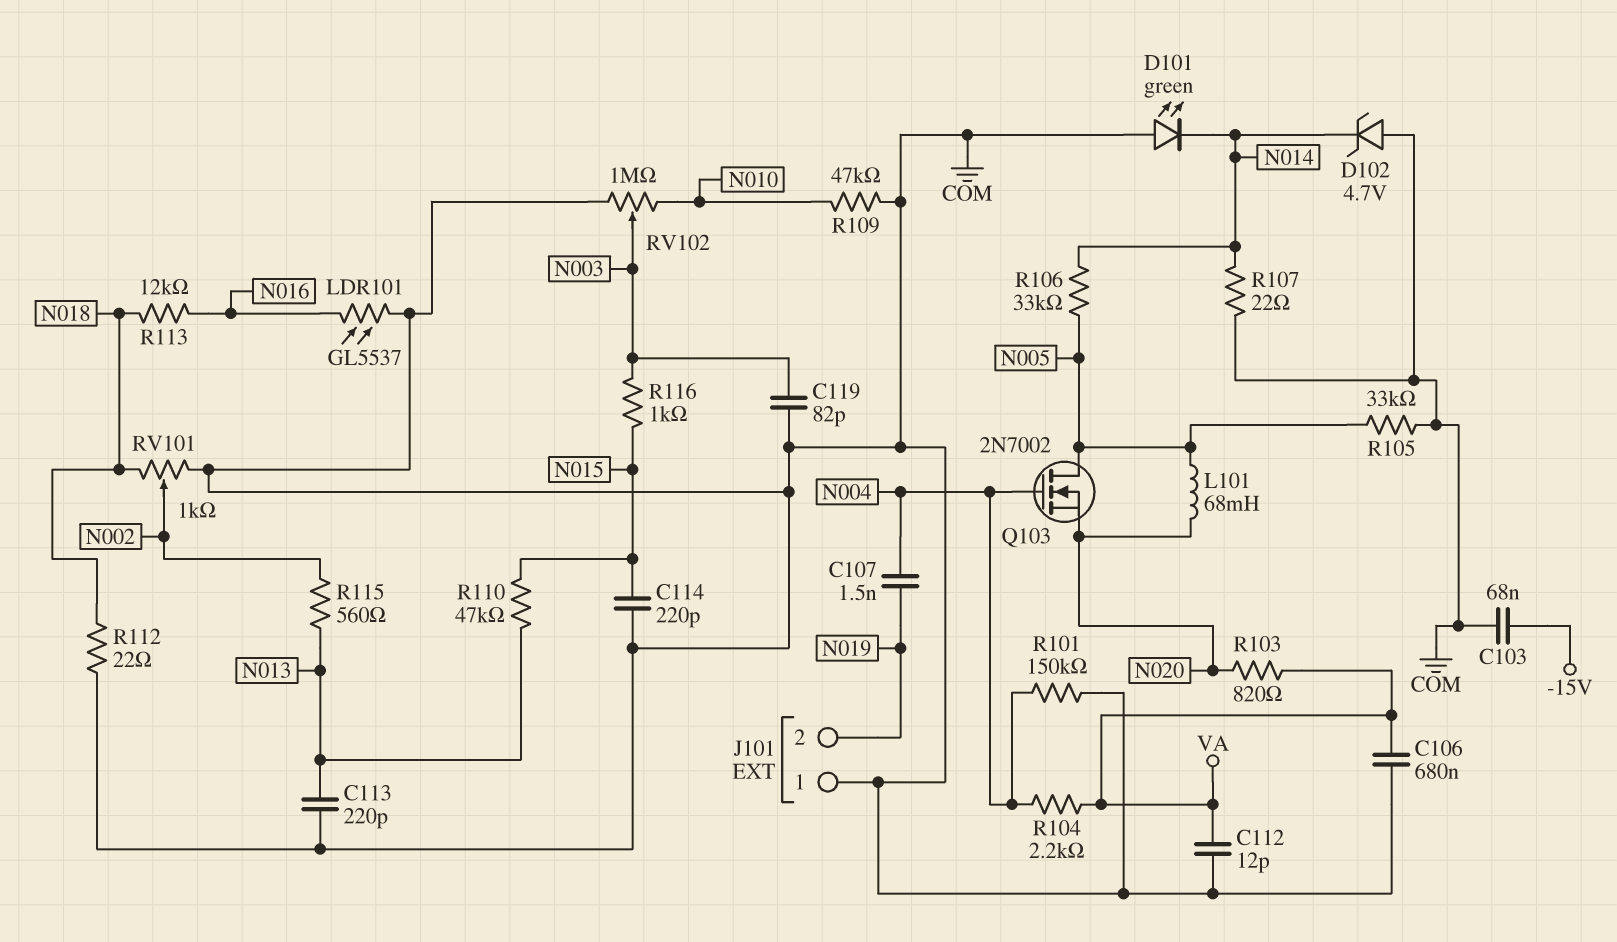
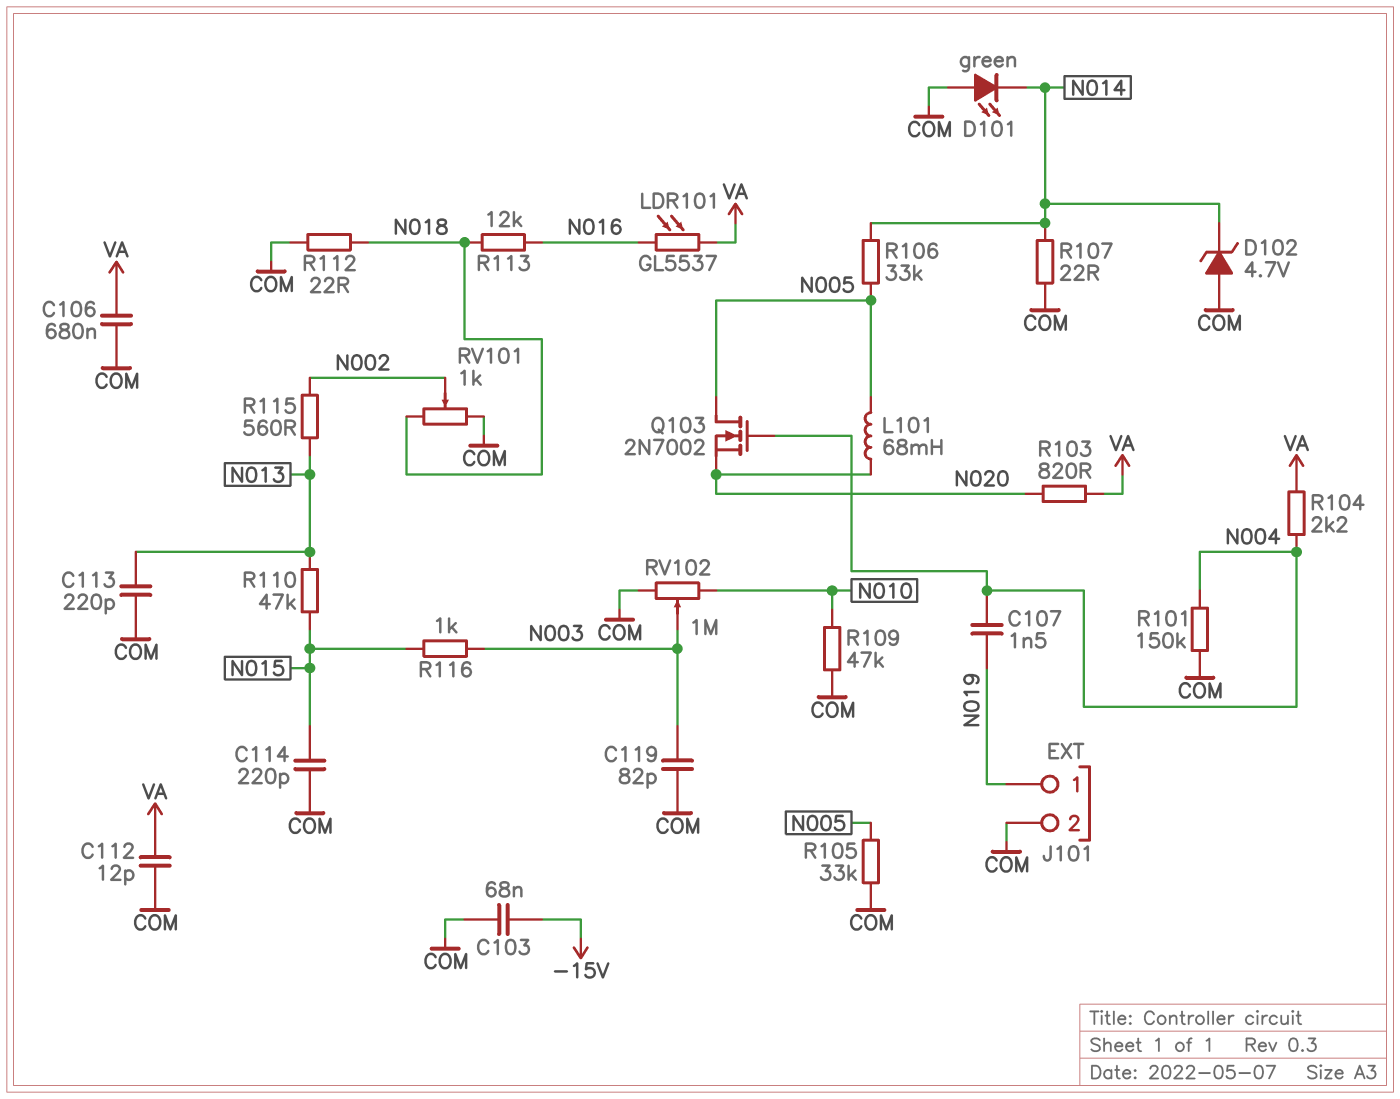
J101 pin 1: COM -> N019
J101 pin 2: N019 -> COM
LDR101: GL5537 (COM, N016) -> GL5537 (N016, VA)

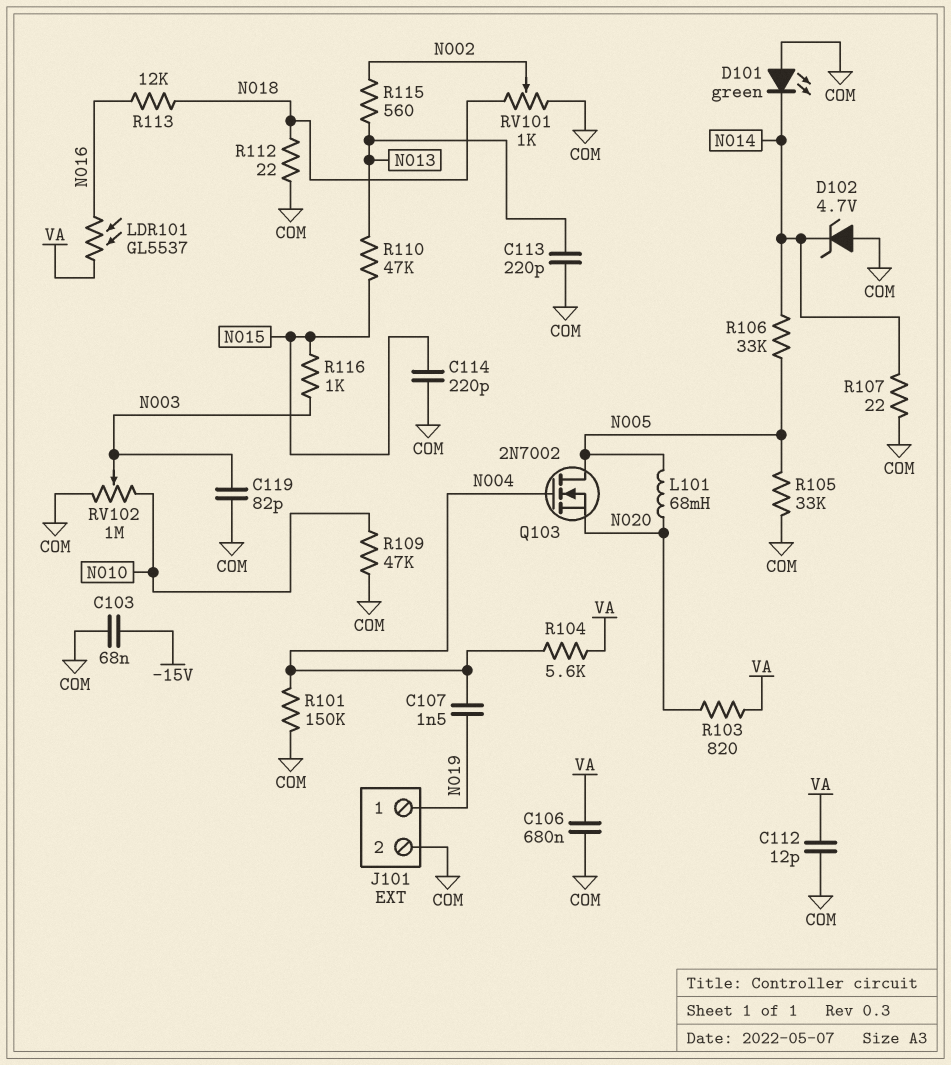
R104: 2.2k (N004, VA) -> 5.6k (N004, VA)

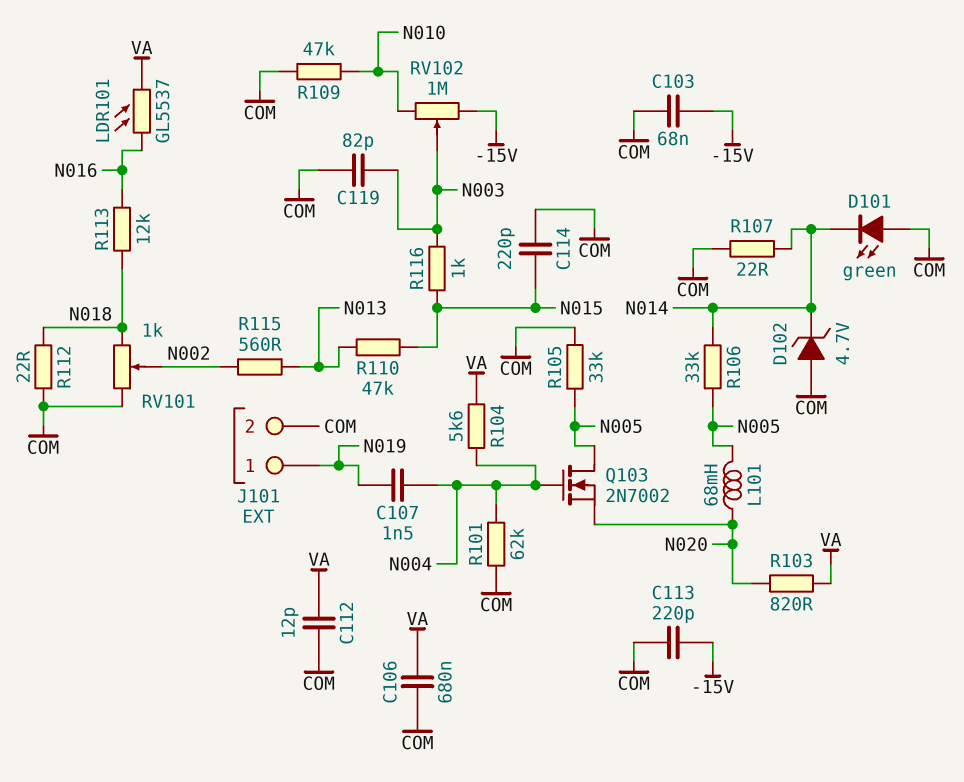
C113: 220pF (COM, N013) -> 220pF (-15V, COM)
R101: 150k (COM, N004) -> 62k (COM, N004)
RV102: 1M (COM, N010, wiper N003) -> 1M (-15V, N010, wiper N003)

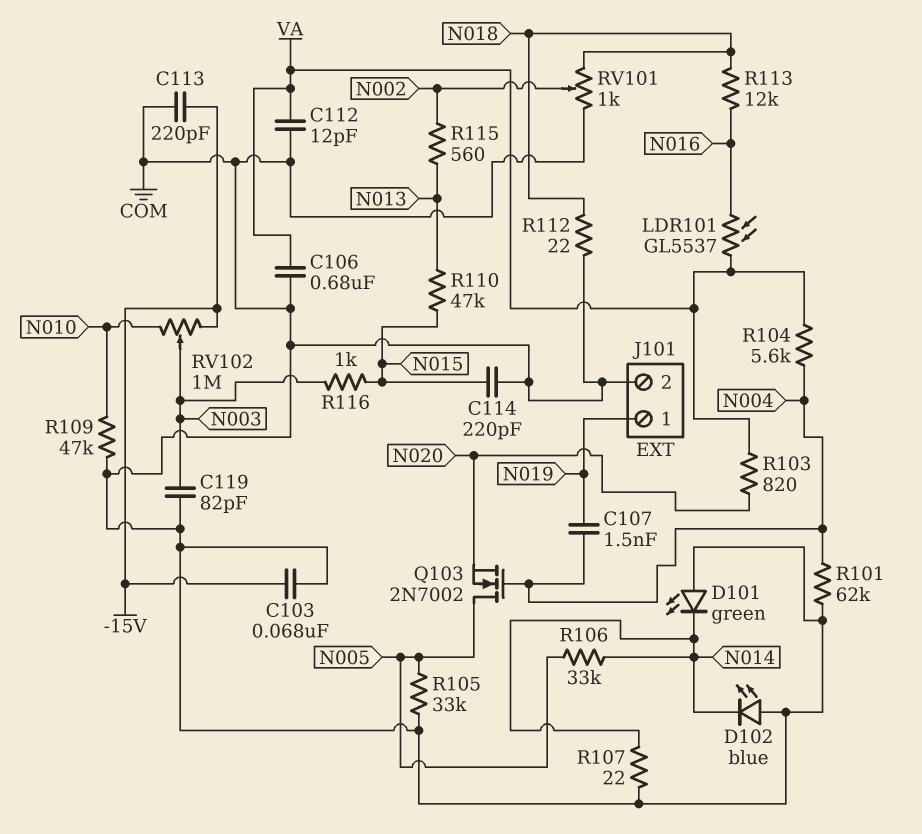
D102: zener 4.7V (A COM, K N014) -> LED blue (A COM, K N014)
L101: 68mH (N005, N020) -> none

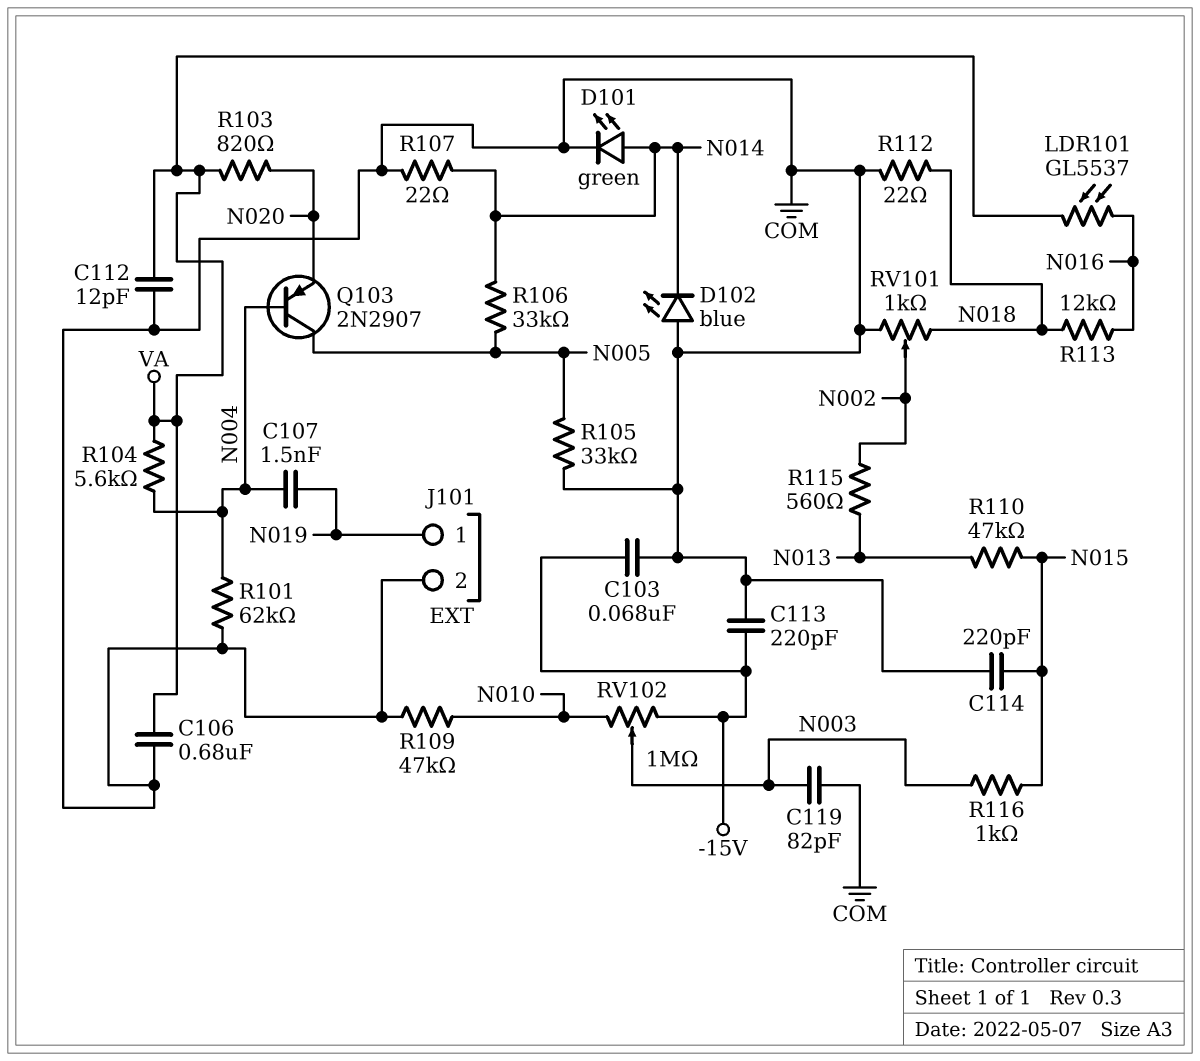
D101: LED green (A COM, K N014) -> LED green (A N014, K COM)
Q103: NMOS 2N7002 (G N004, D N005, S N020) -> PNP 2N2907 (B N004, C N005, E N020)

